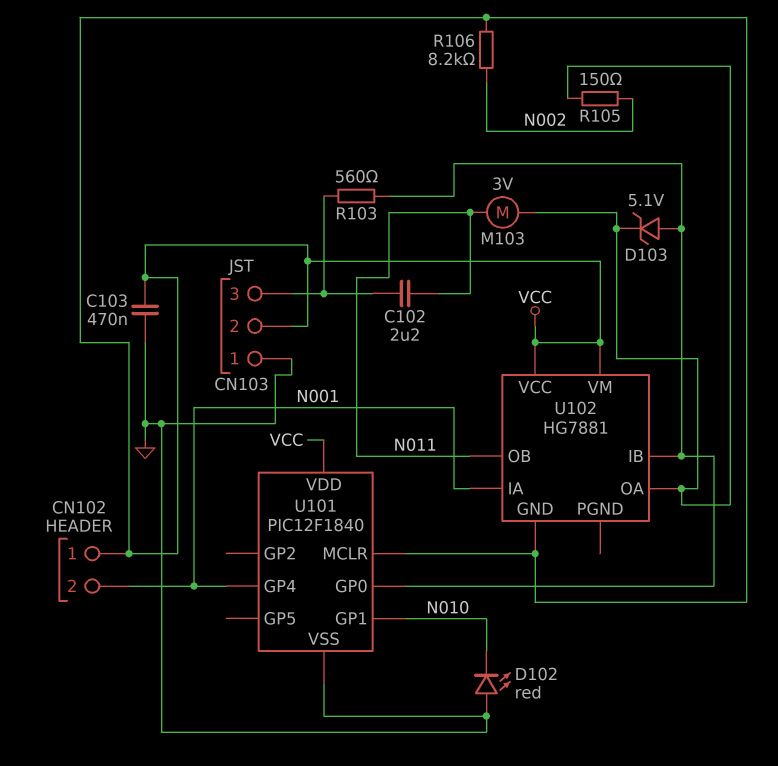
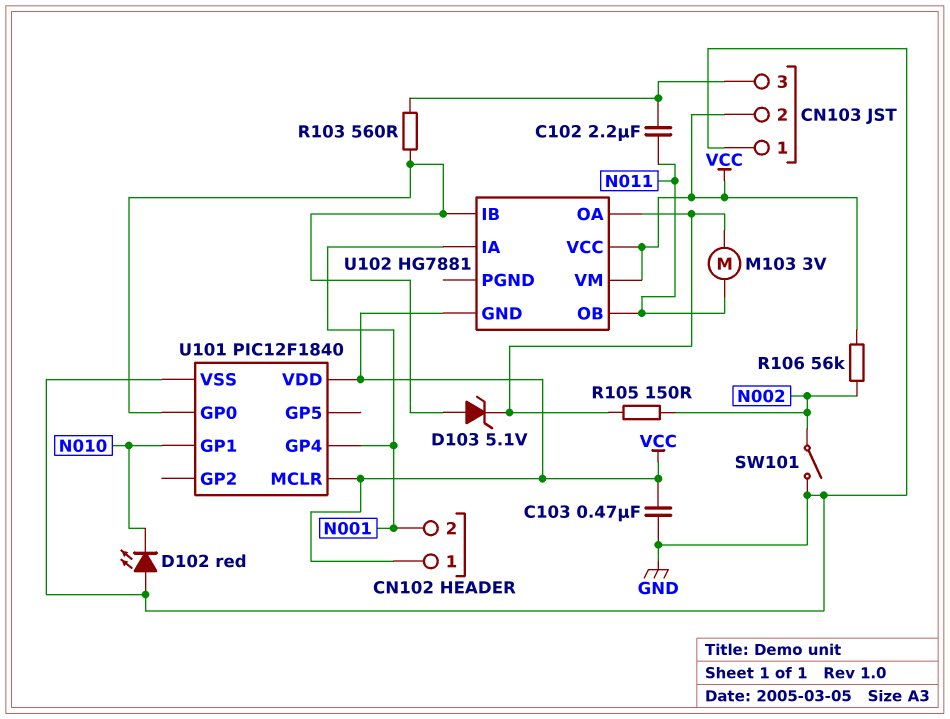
R106: 8.2k (N002, VCC) -> 56k (N002, VCC)
SW101: none -> switch (GND, N002)

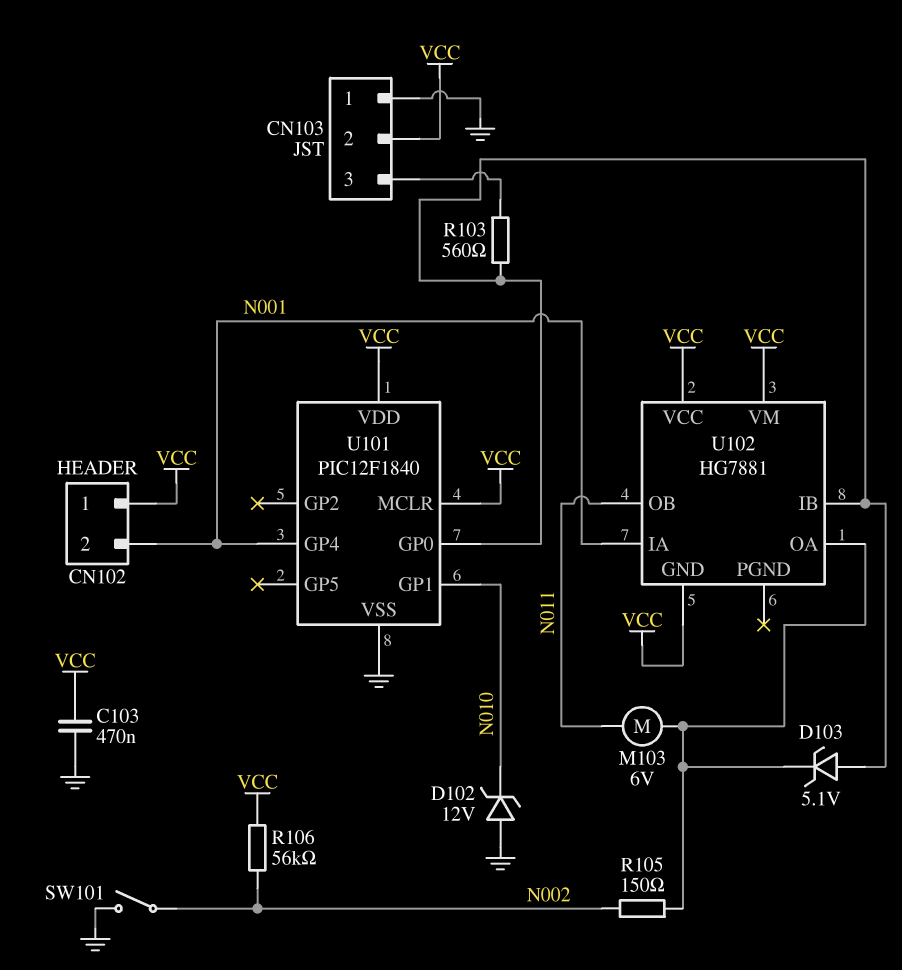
C102: 2.2uF (CN103/3, N011) -> none
D102: LED red (A GND, K N010) -> zener 12V (A GND, K N010)
M103: motor 3V (N011, U102/OA) -> motor 6V (N011, U102/OA)

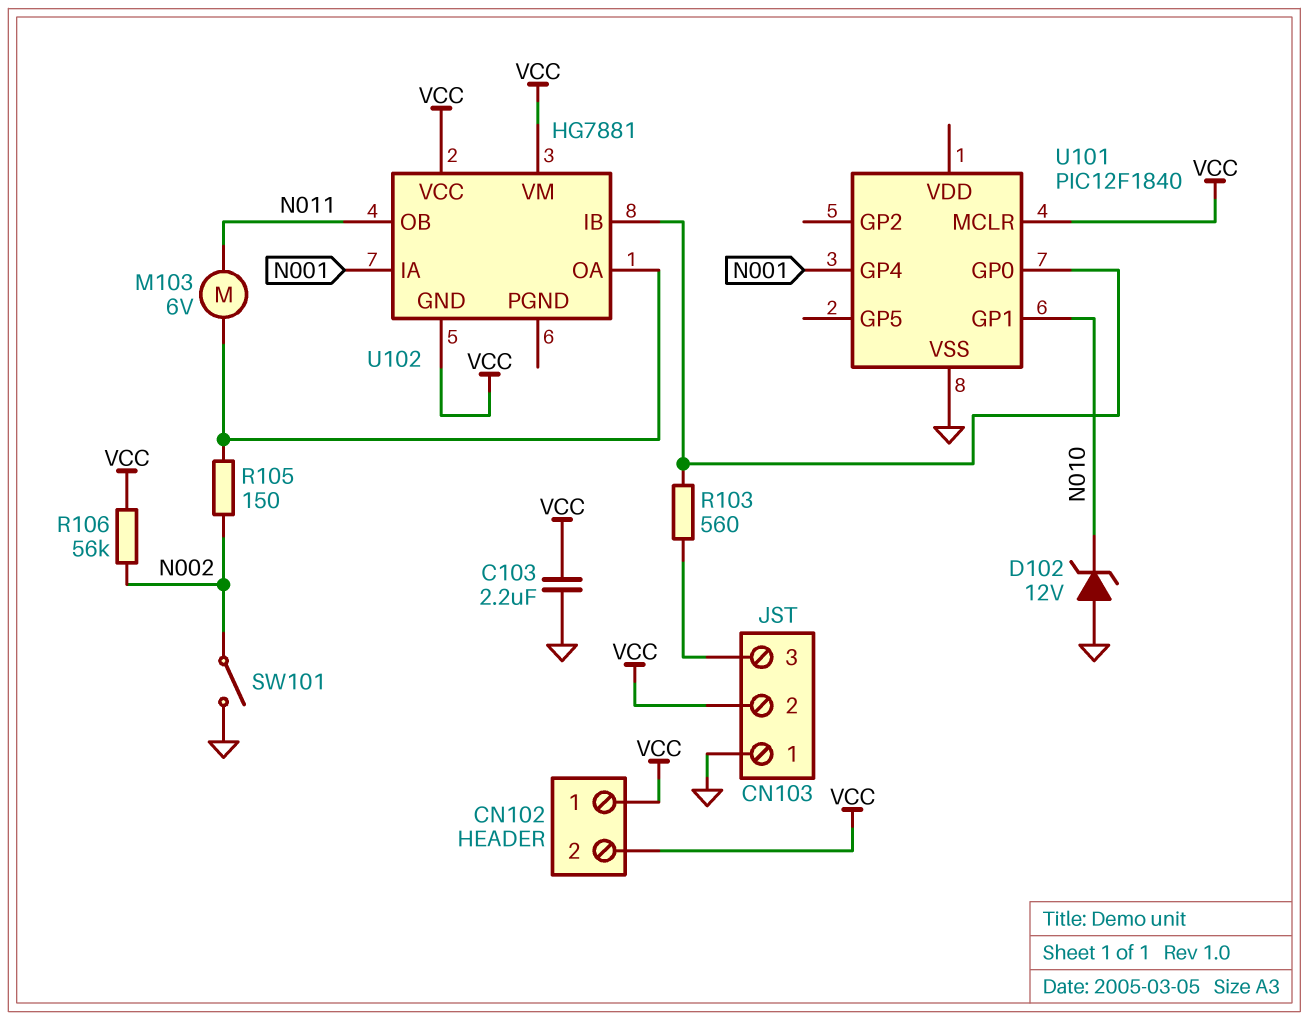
C103: 470nF (GND, VCC) -> 2.2uF (GND, VCC)
CN102 pin 2: N001 -> VCC
D103: zener 5.1V (A U101/GP0, K U102/OA) -> none
U101 pin VDD: VCC -> none

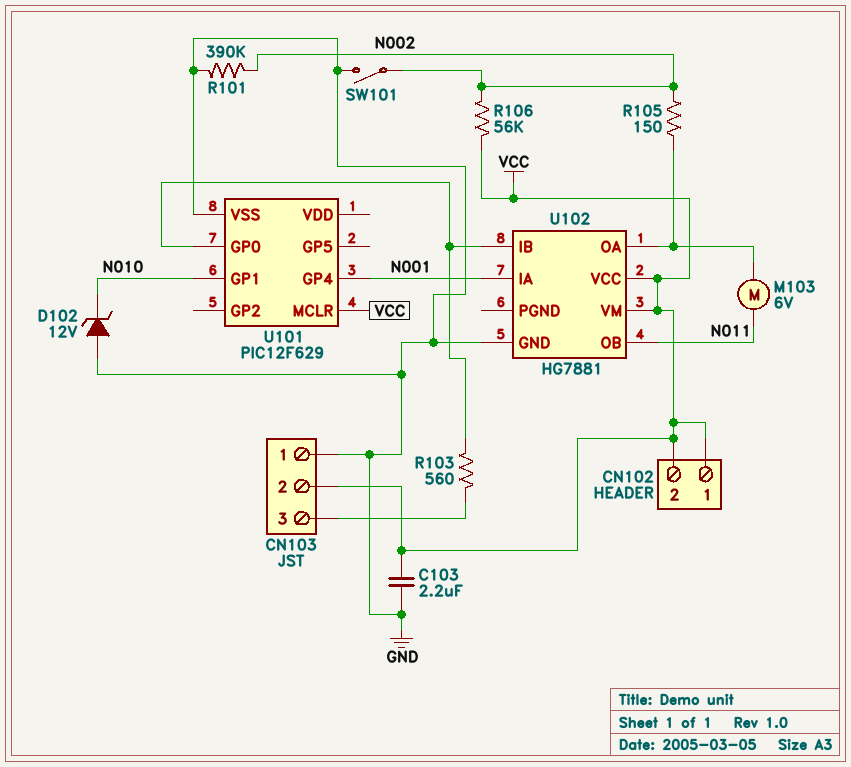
R101: none -> 390k (GND, N002)
U101: PIC12F1840 -> PIC12F629
U102 pin GND: VCC -> GND

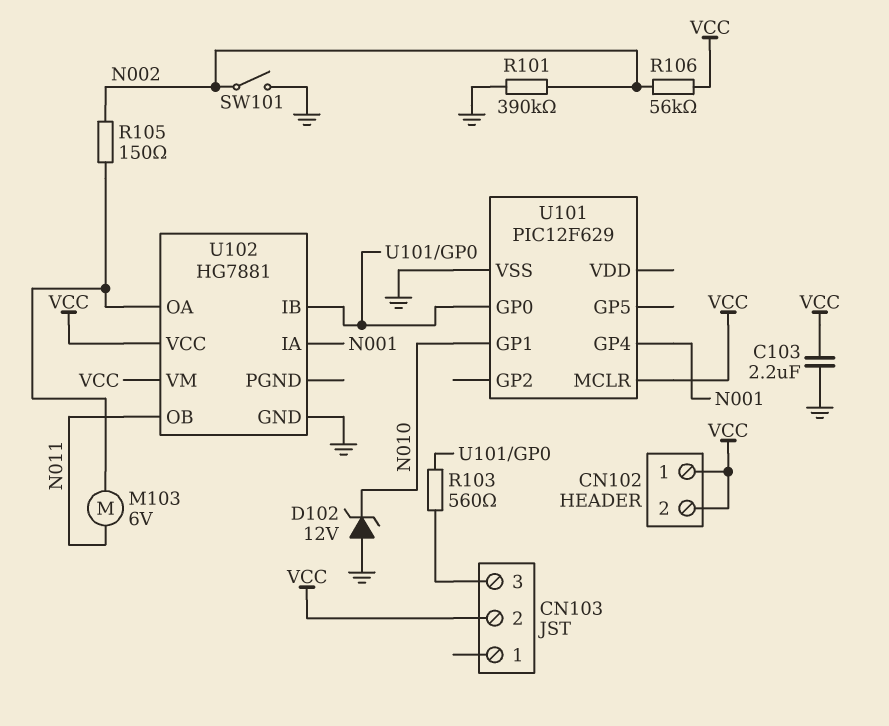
CN103 pin 1: GND -> none

